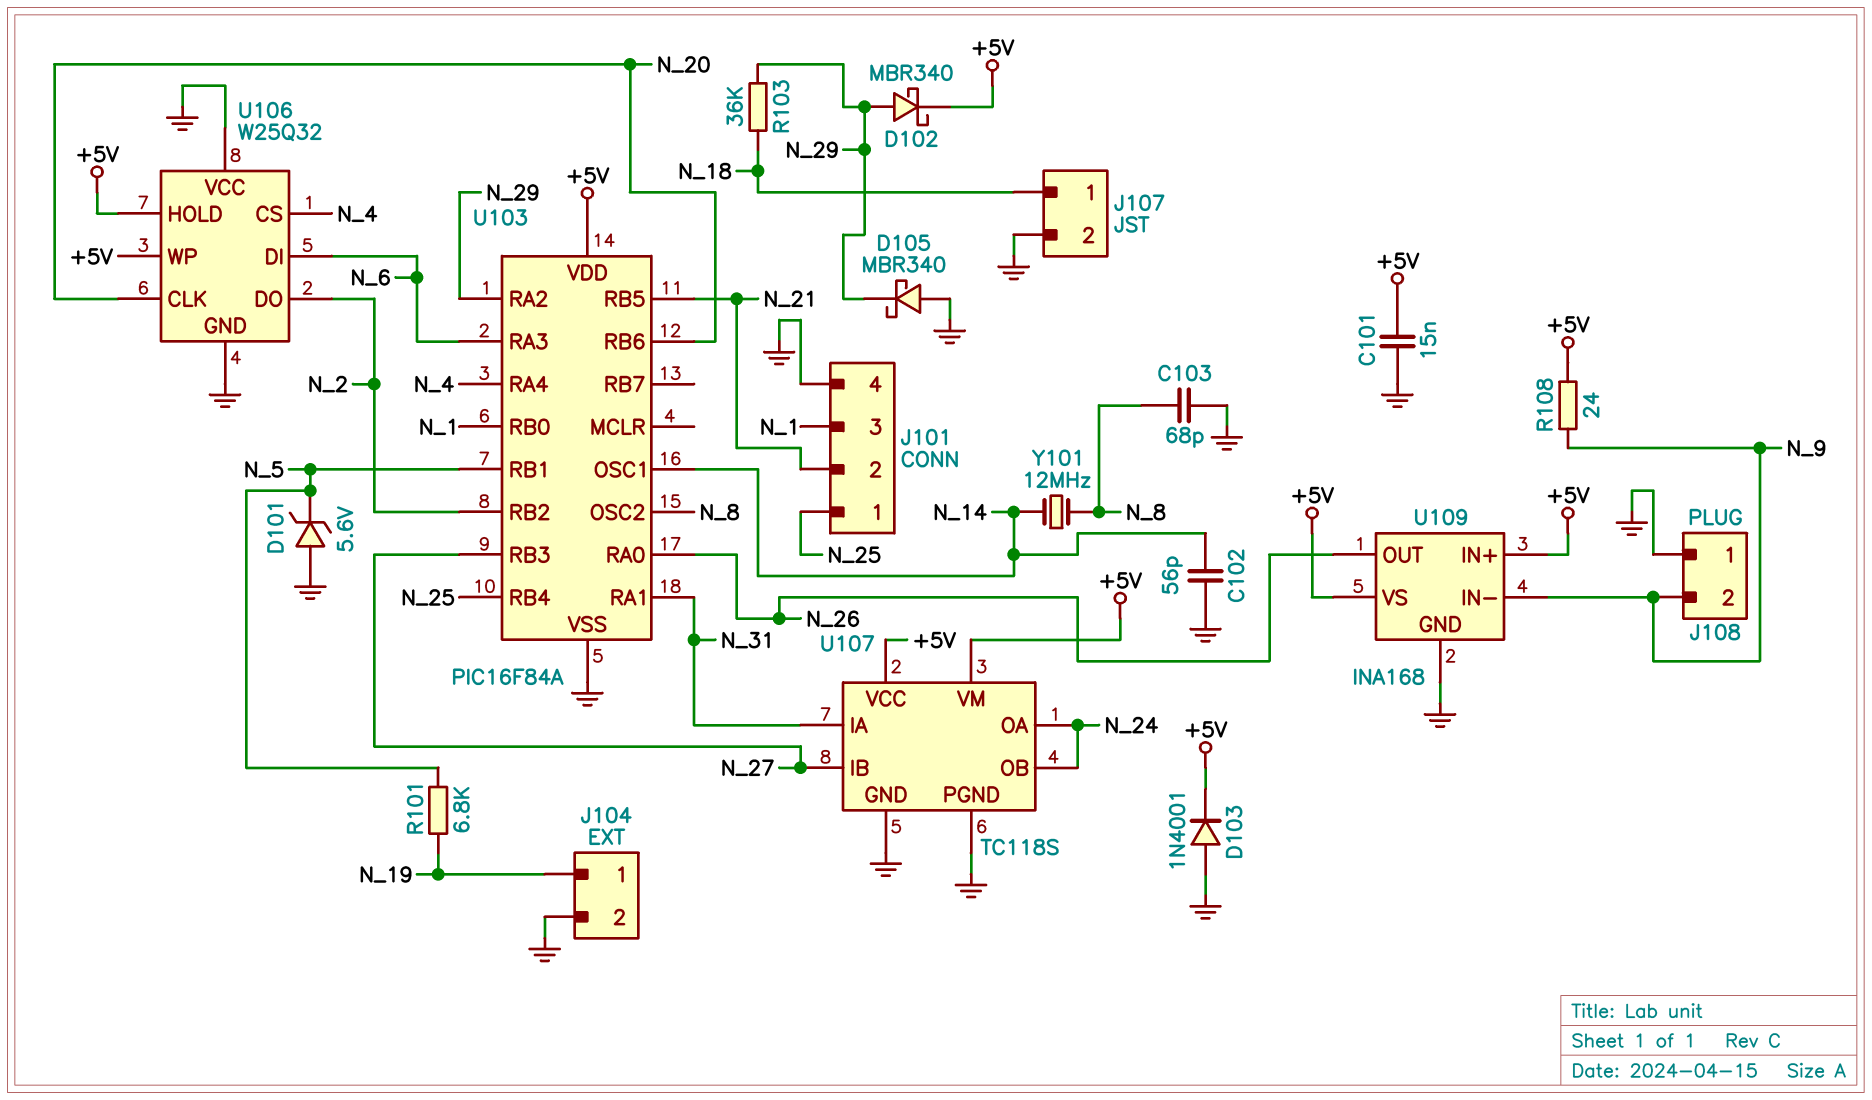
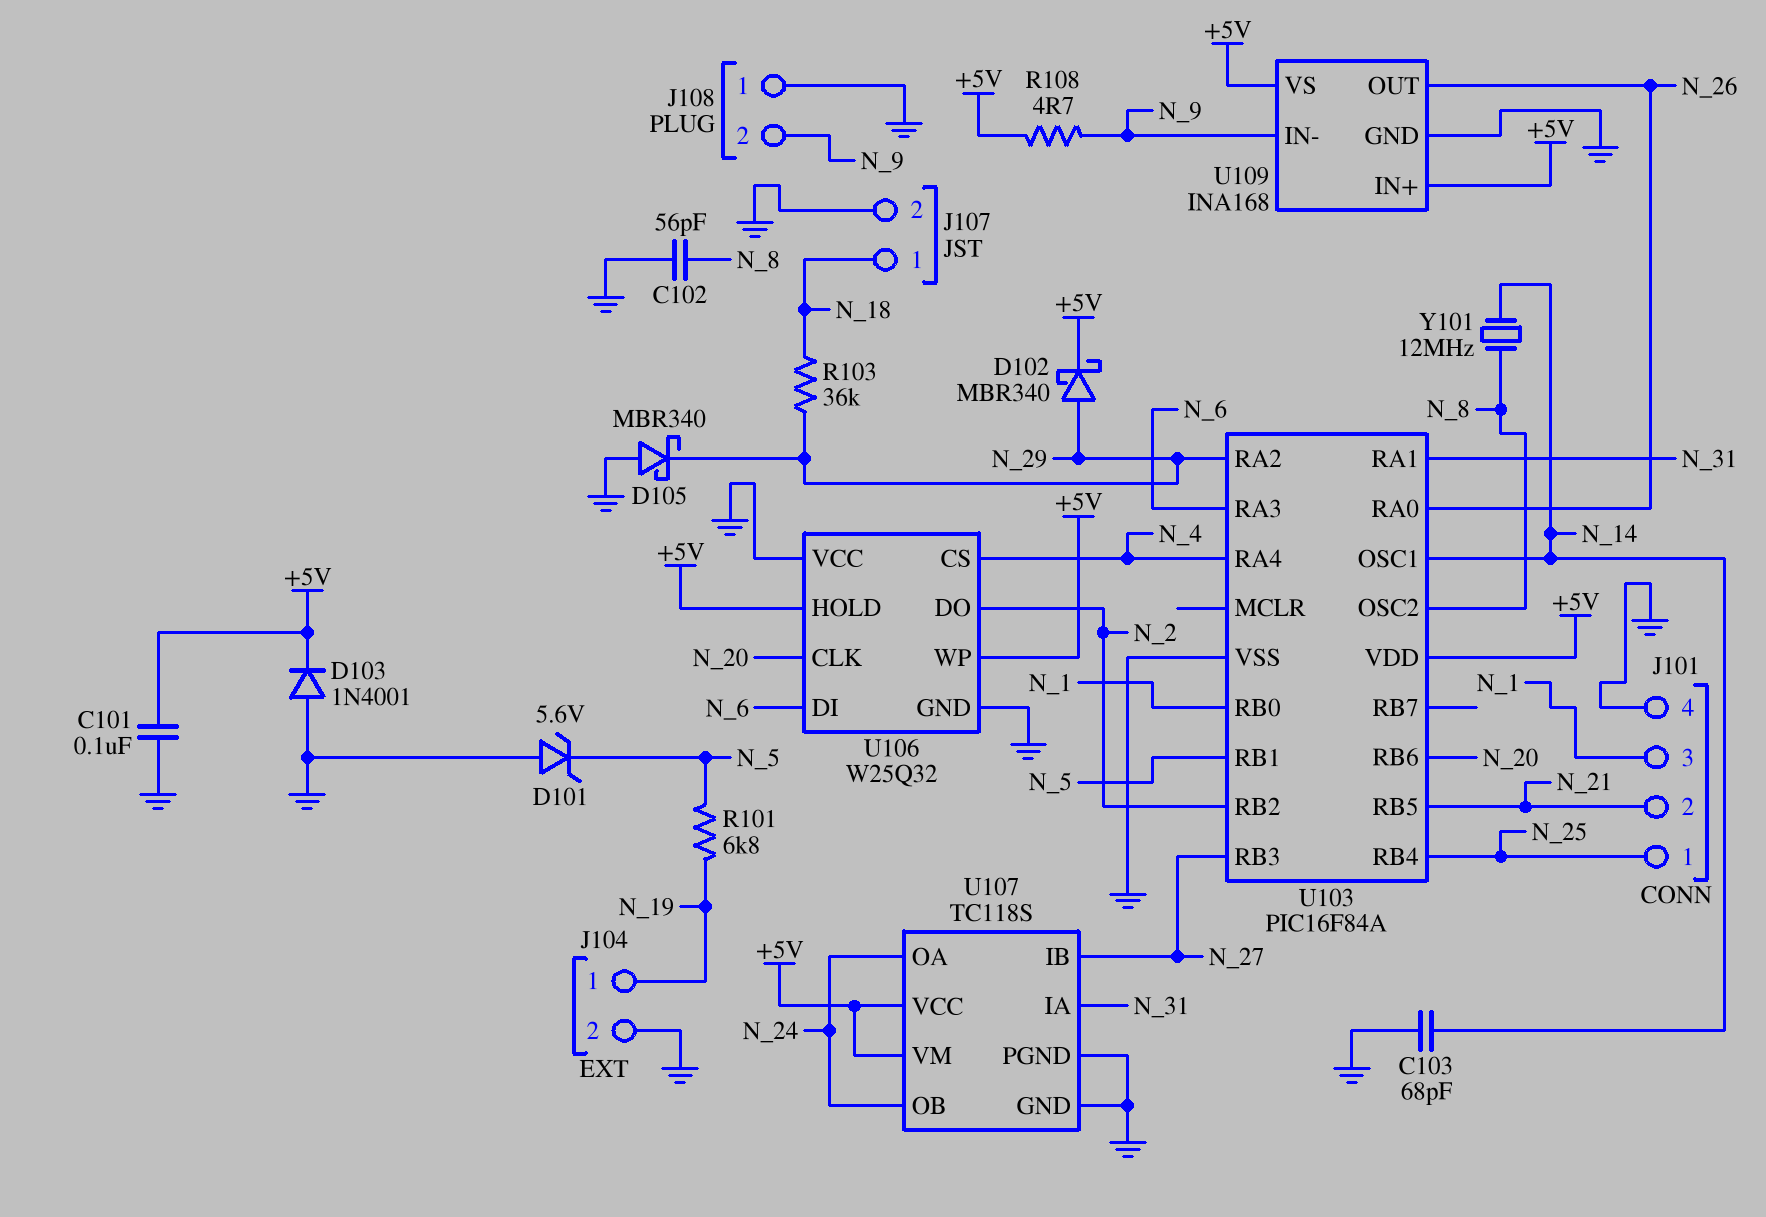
C101: 15nF (+5V, GND) -> 100nF (+5V, GND)
C102: 56pF (GND, N_14) -> 56pF (GND, N_8)
C103: 68pF (GND, N_8) -> 68pF (GND, N_14)
R108: 24 (+5V, N_9) -> 4.7 (+5V, N_9)

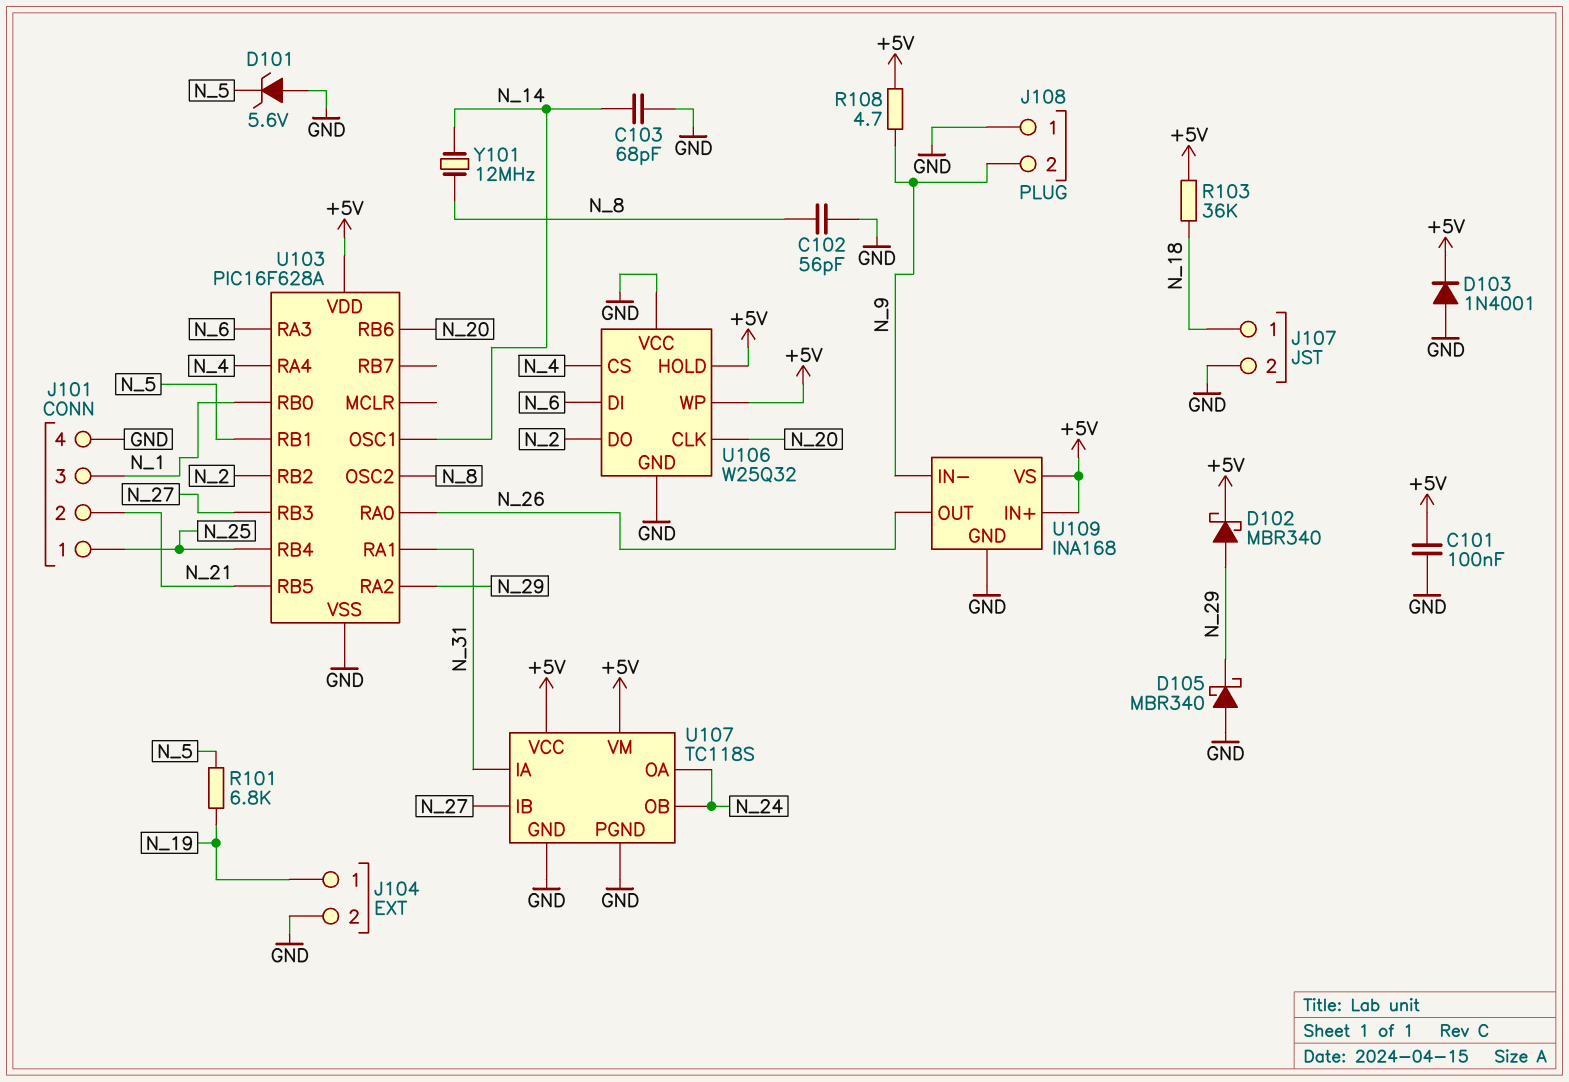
R103: 36k (N_18, N_29) -> 36k (+5V, N_18)
U103: PIC16F84A -> PIC16F628A

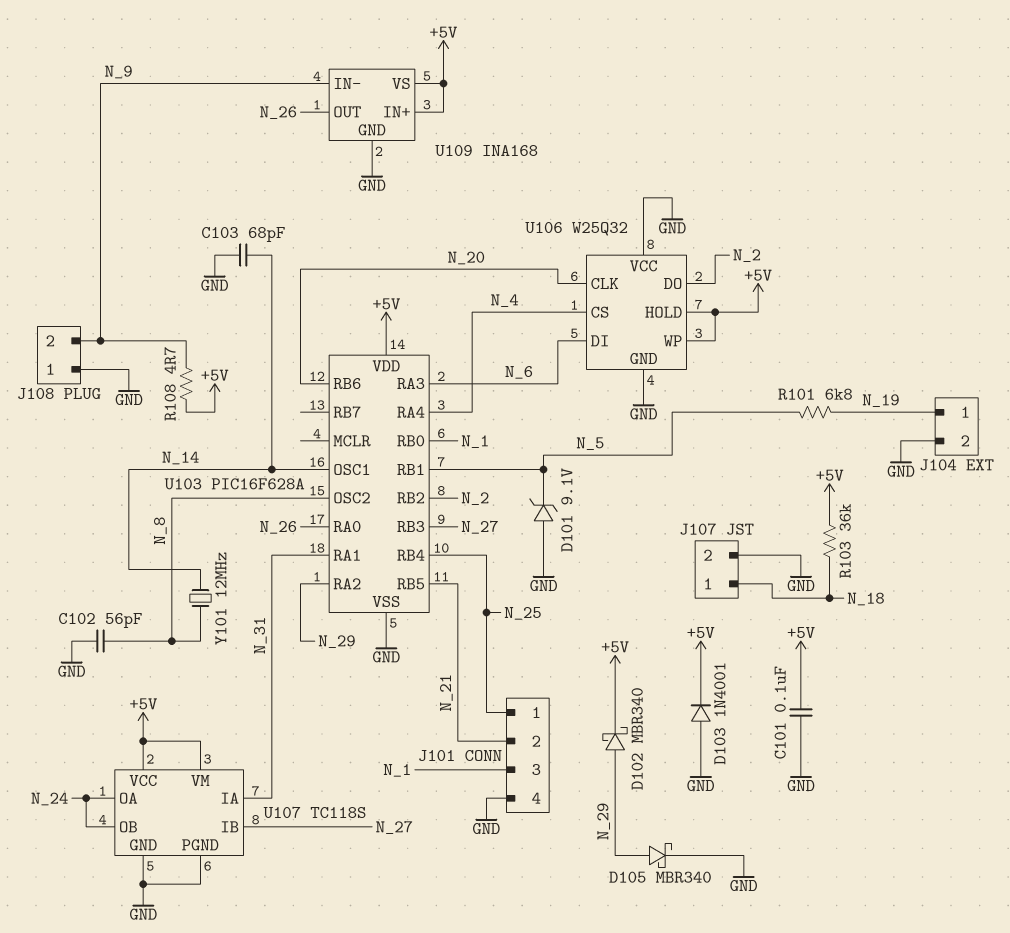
D101: zener 5.6V (A GND, K N_5) -> zener 9.1V (A GND, K N_5)
D105: schottky MBR340 (A GND, K N_29) -> schottky MBR340 (A N_29, K GND)

